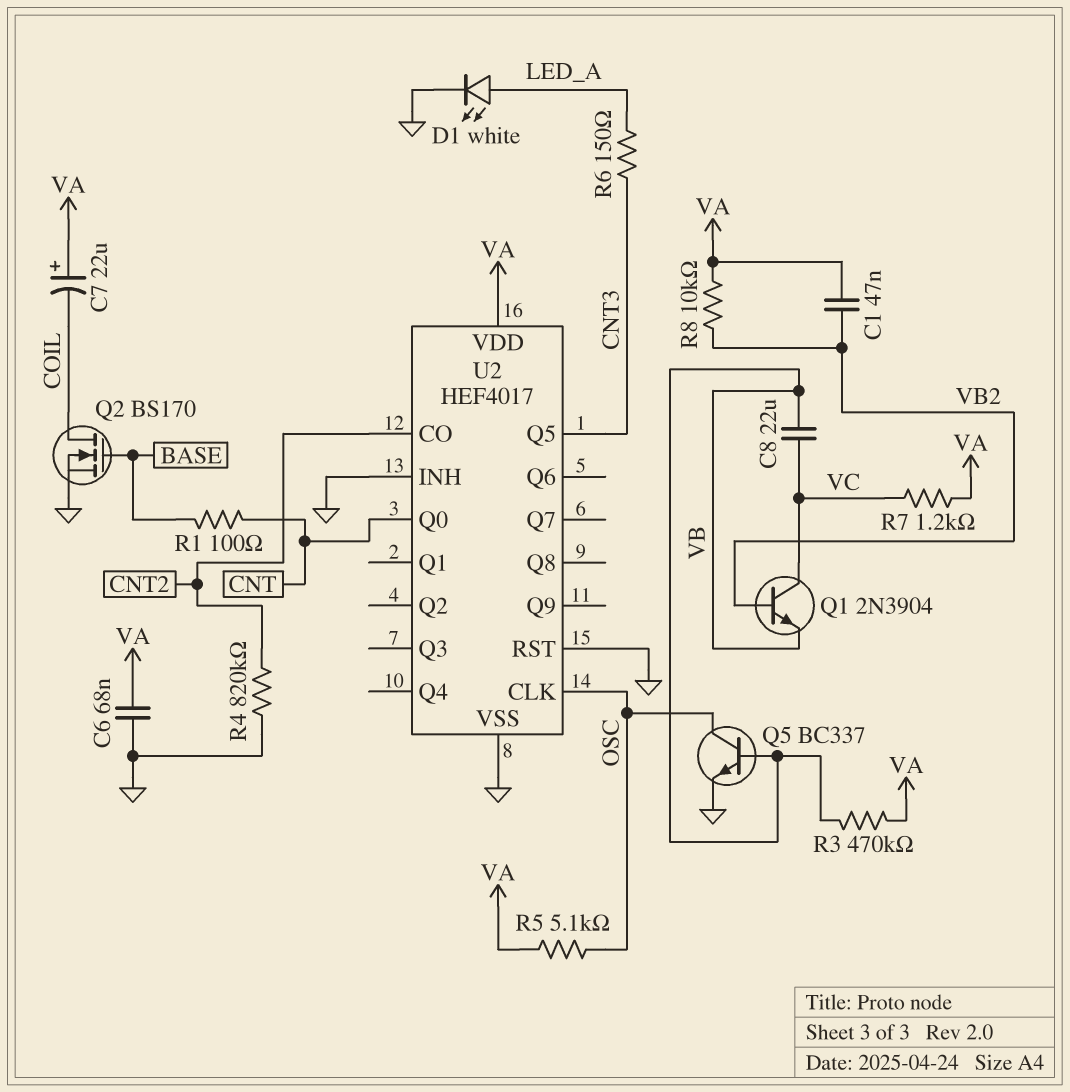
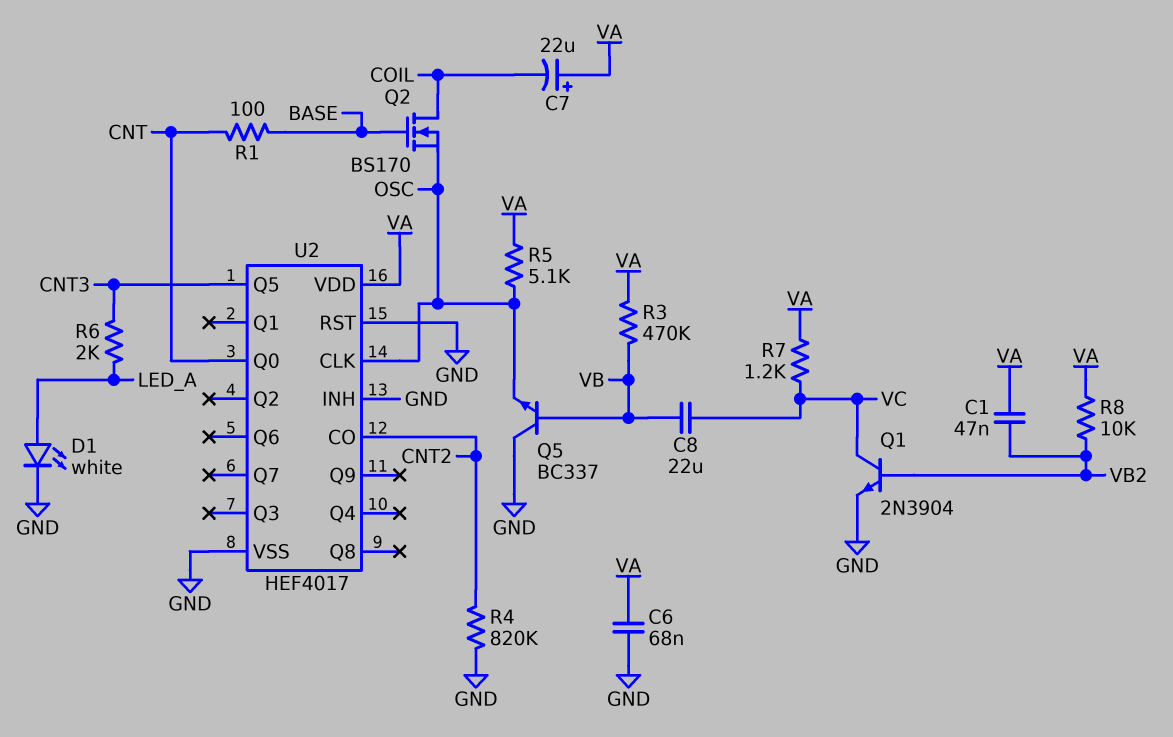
Q1: NPN 2N3904 (B VB2, C VC, E VB) -> NPN 2N3904 (B VB2, C VC, E GND)
Q2: NMOS BS170 (G BASE, D COIL, S GND) -> NMOS BS170 (G BASE, D COIL, S OSC)
Q5: NPN BC337 (B VB, C OSC, E GND) -> NPN BC337 (B VB, C GND, E OSC)
R6: 150 (CNT3, LED_A) -> 2k (CNT3, LED_A)

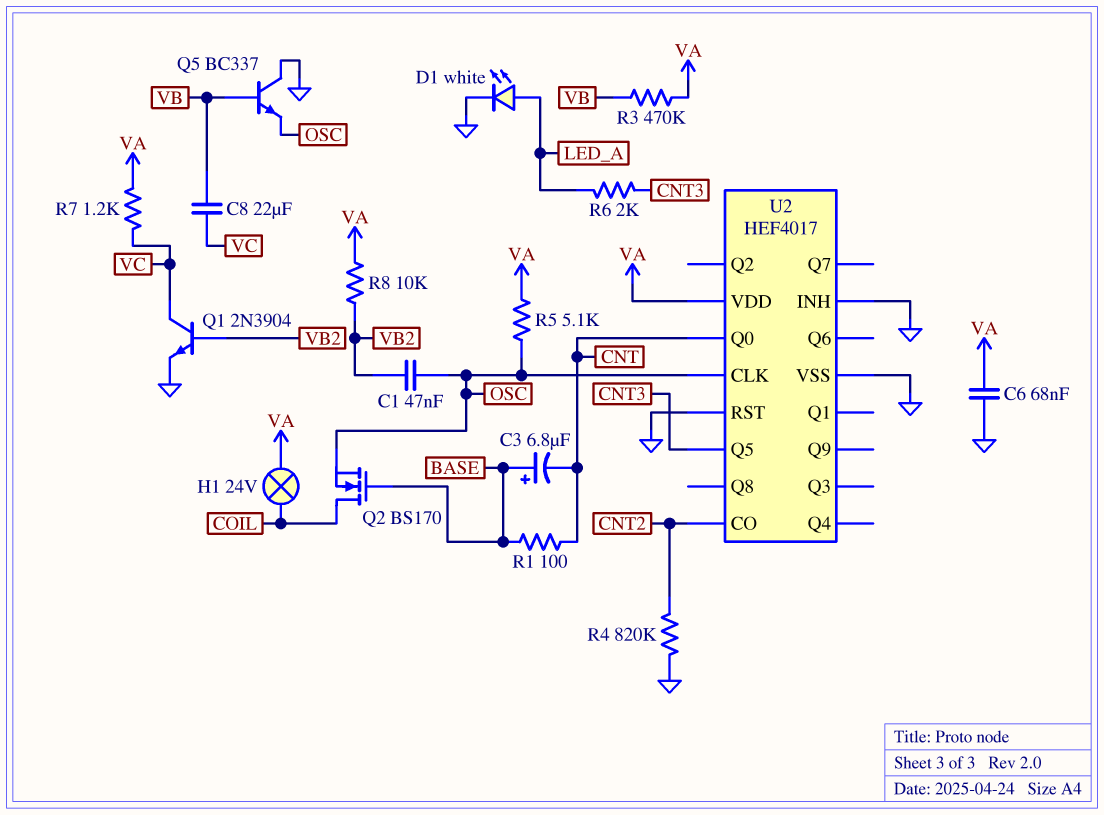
C1: 47nF (VA, VB2) -> 47nF (OSC, VB2)
C3: none -> 6.8uF (plus BASE, minus CNT)
C7: 22uF (plus VA, minus COIL) -> none
H1: none -> lamp 24V (COIL, VA)

